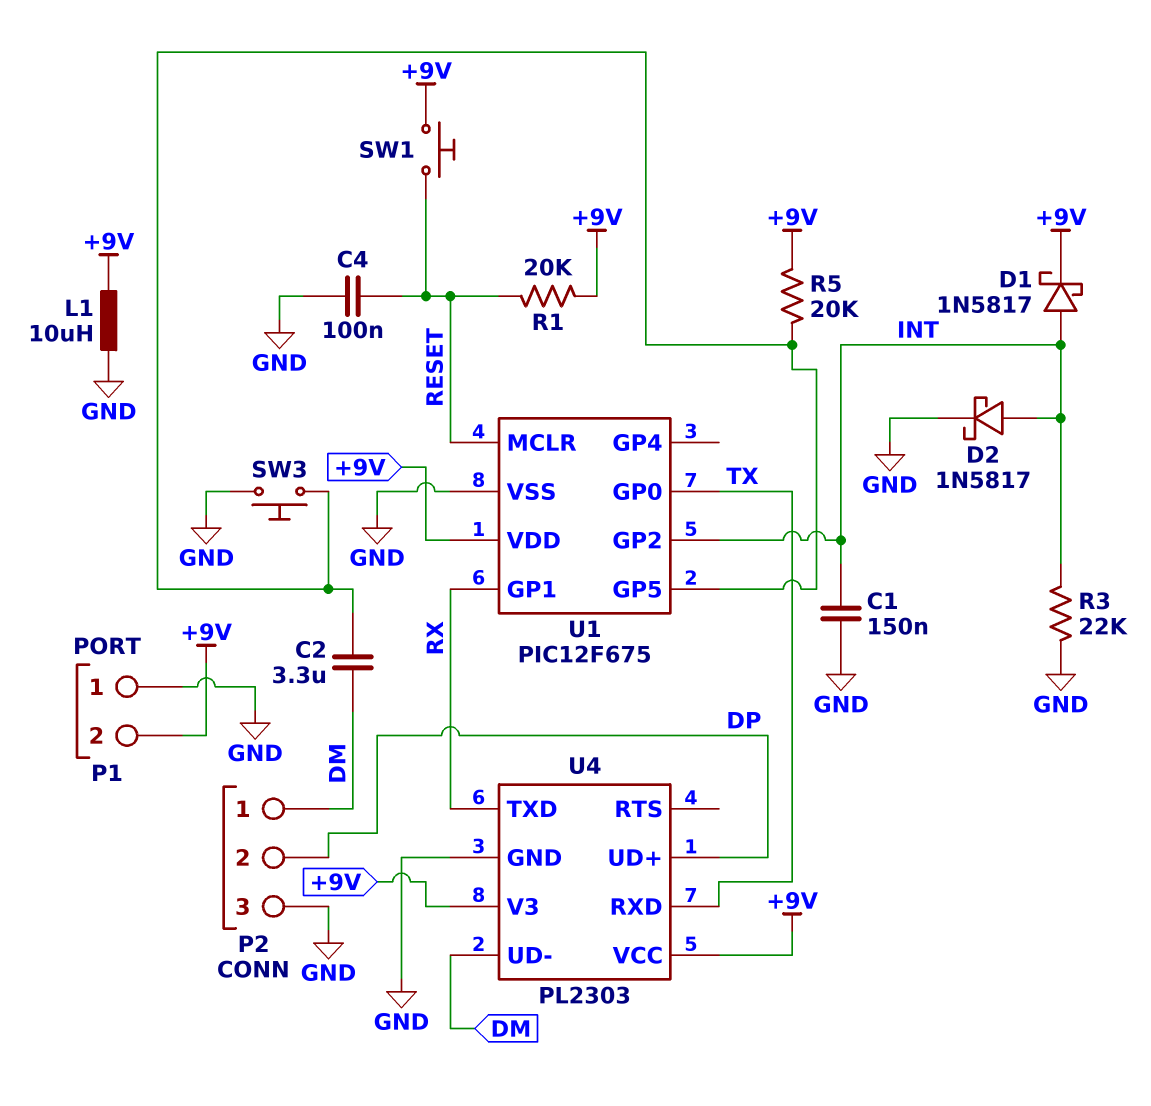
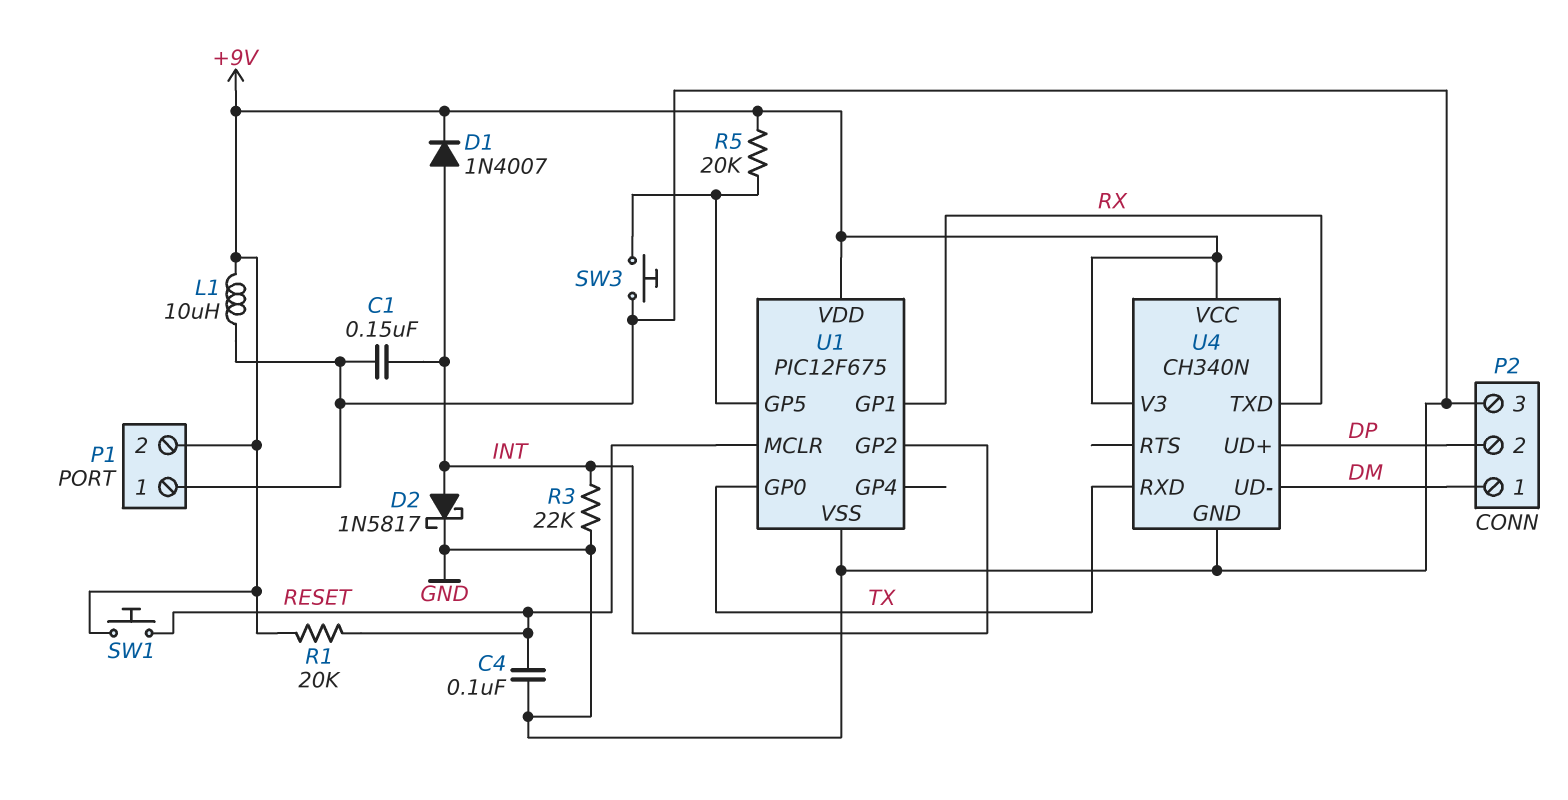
C2: 3.3uF (DM, U1/GP5) -> none
D1: schottky 1N5817 (A INT, K +9V) -> diode 1N4007 (A INT, K +9V)
U4: PL2303 -> CH340N

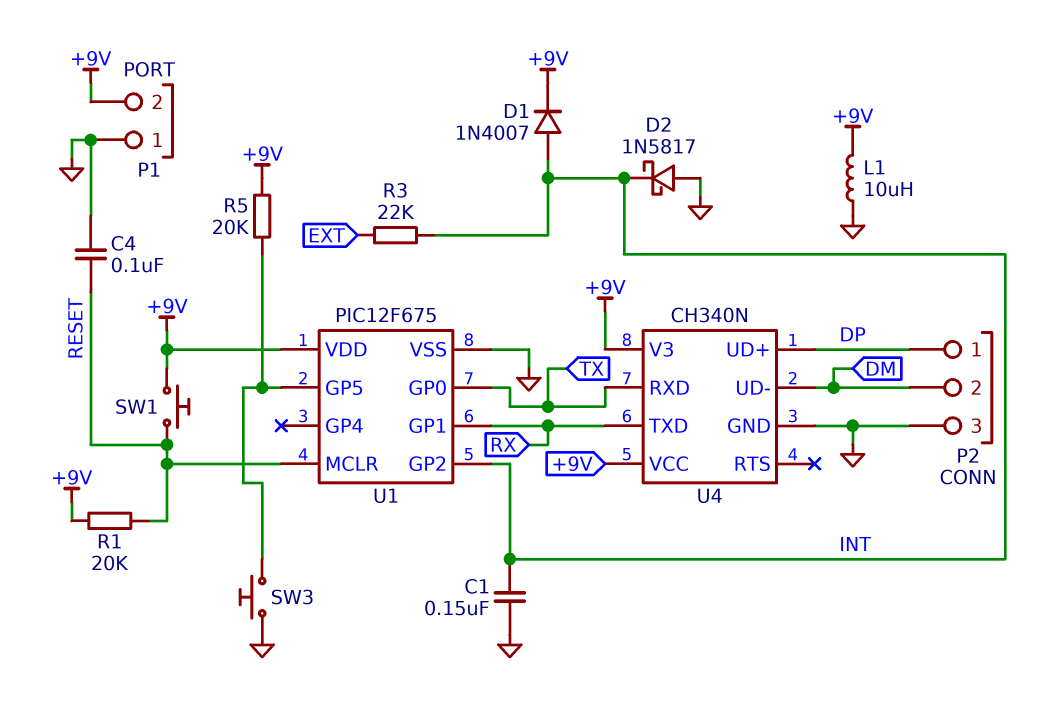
D2: schottky 1N5817 (A INT, K GND) -> schottky 1N5817 (A GND, K INT)
P2 pin 1: DM -> DP
P2 pin 2: DP -> DM
R3: 22k (GND, INT) -> 22k (EXT, INT)

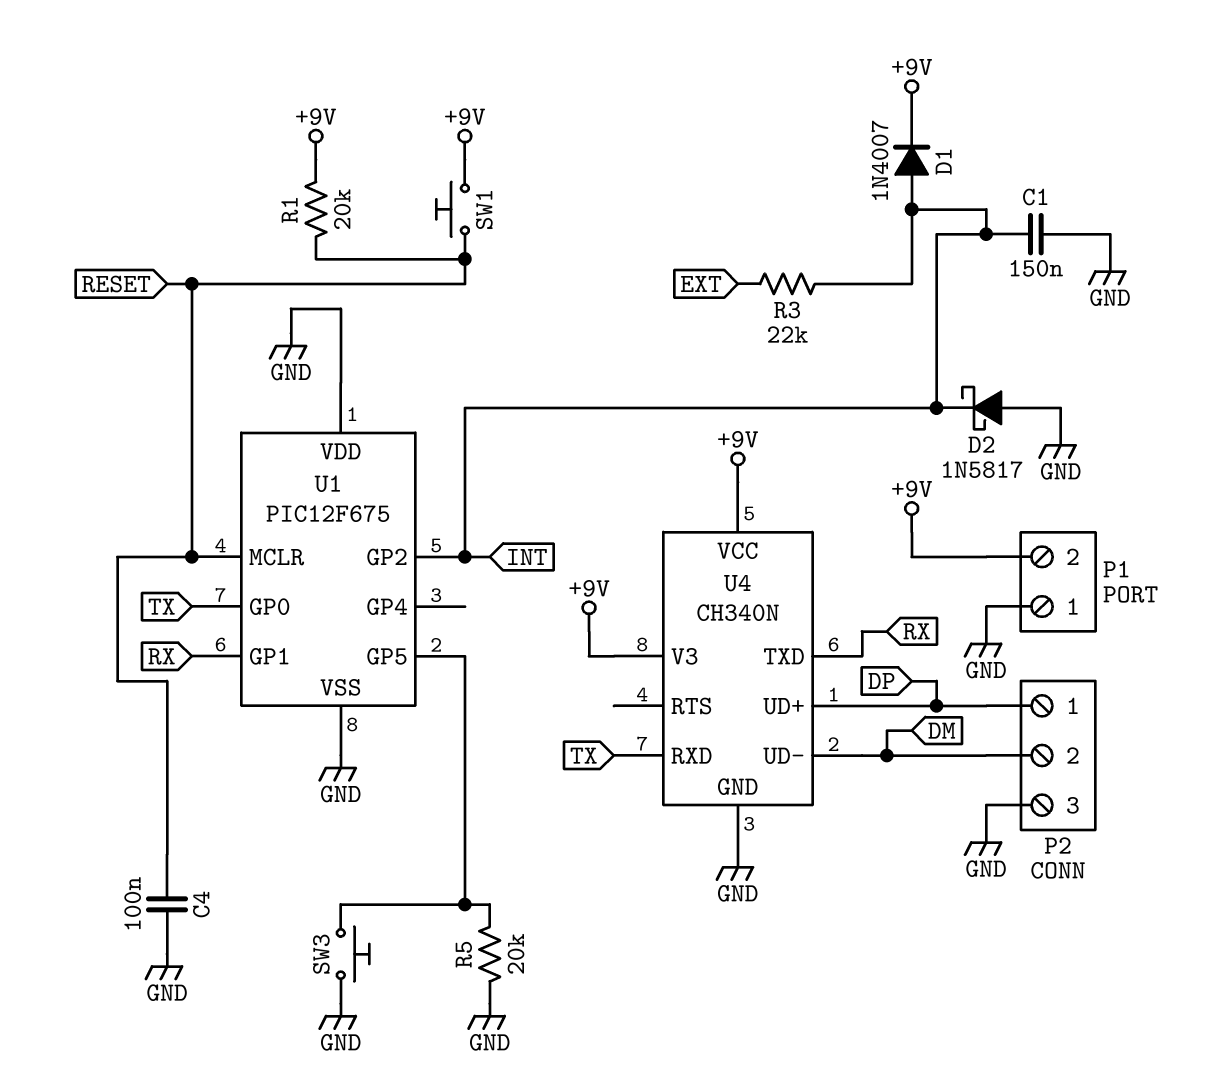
L1: 10uH (+9V, GND) -> none
R5: 20k (+9V, U1/GP5) -> 20k (GND, U1/GP5)
U1 pin VDD: +9V -> GND

